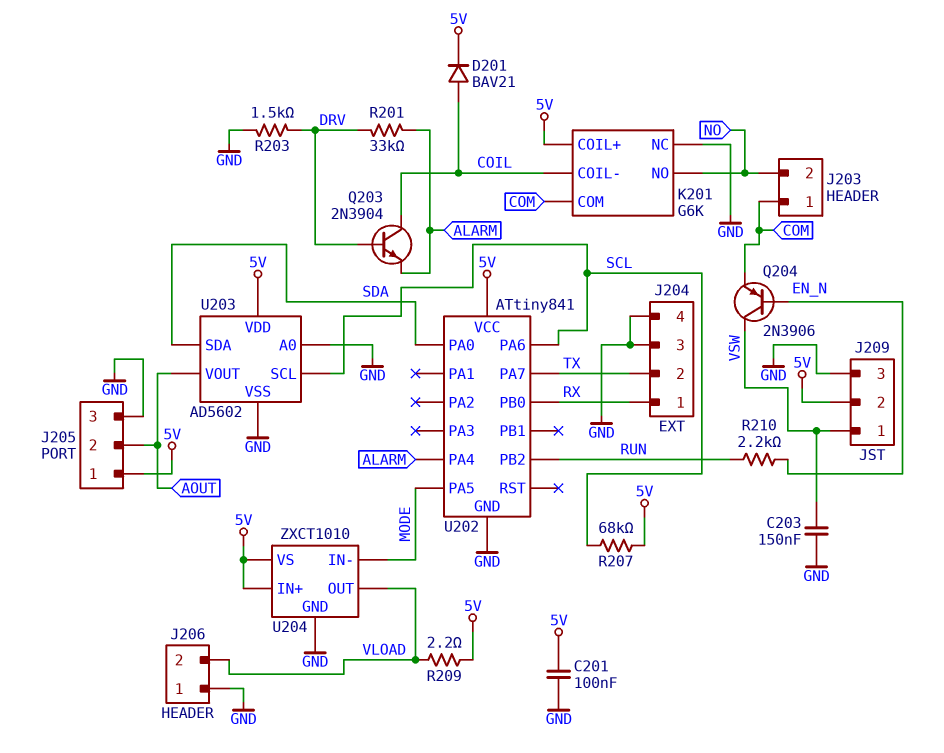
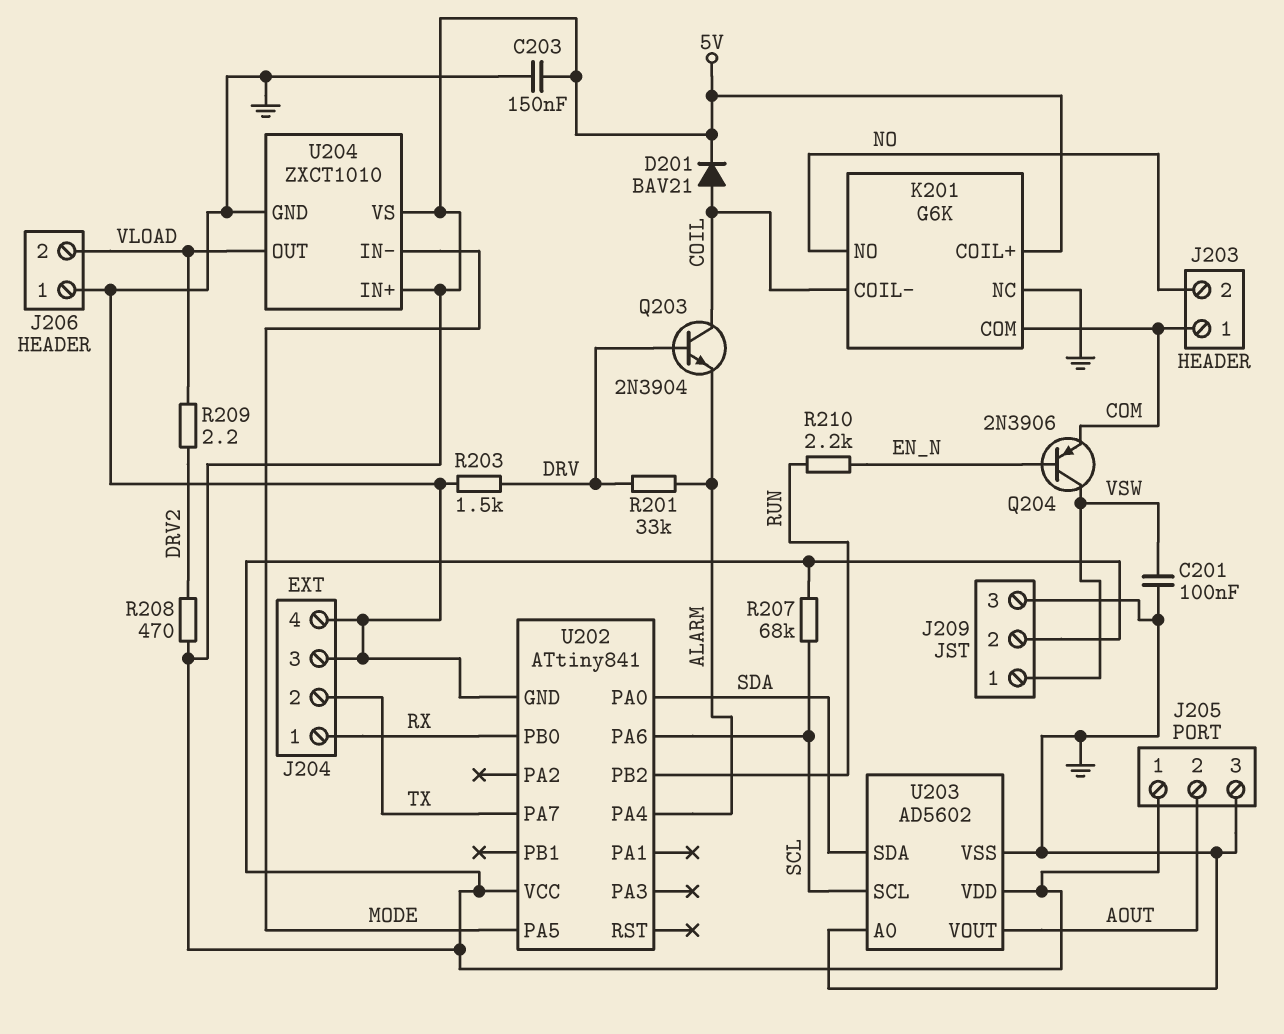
C201: 100nF (5V, GND) -> 100nF (GND, VSW)
C203: 150nF (GND, VSW) -> 150nF (5V, GND)
R208: none -> 470 (5V, DRV2)
R209: 2.2 (5V, VLOAD) -> 2.2 (DRV2, VLOAD)

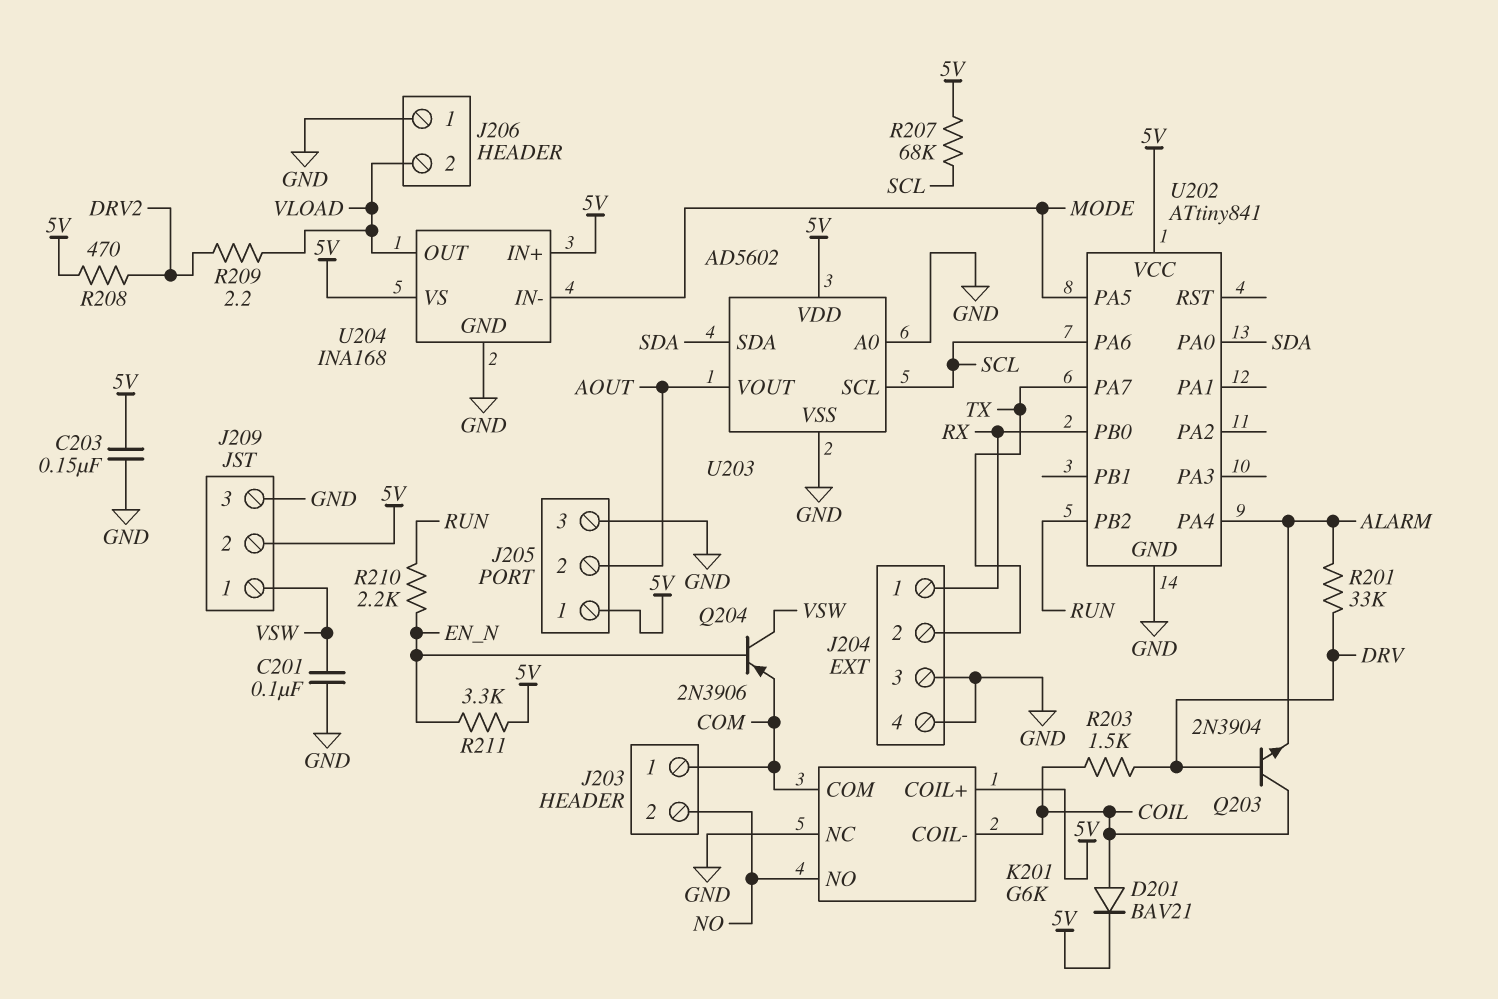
R203: 1.5k (DRV, GND) -> 1.5k (COIL, DRV)
R211: none -> 3.3k (5V, EN_N)
U204: ZXCT1010 -> INA168

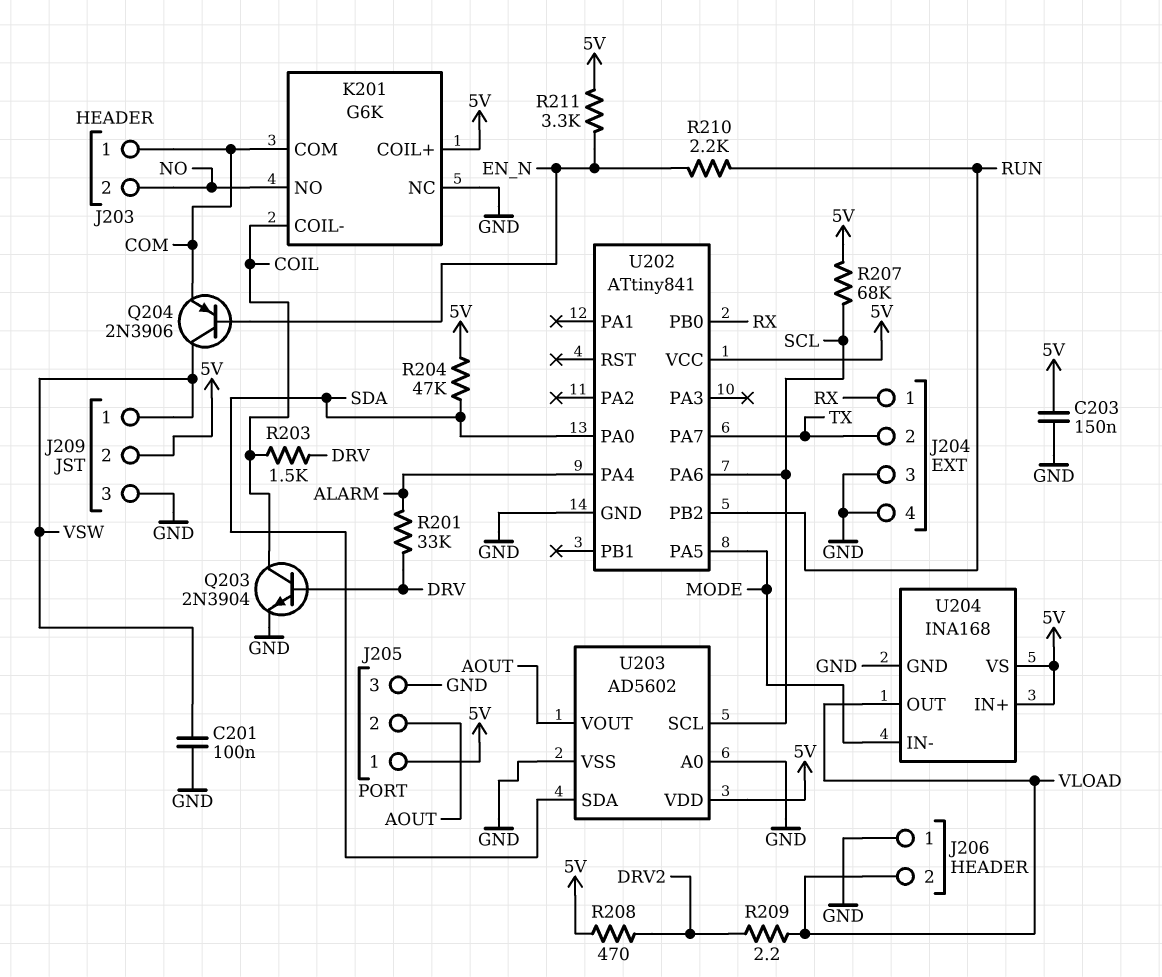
D201: diode BAV21 (A COIL, K 5V) -> none
Q203: NPN 2N3904 (B DRV, C COIL, E ALARM) -> NPN 2N3904 (B DRV, C COIL, E GND)
R204: none -> 47k (5V, SDA)

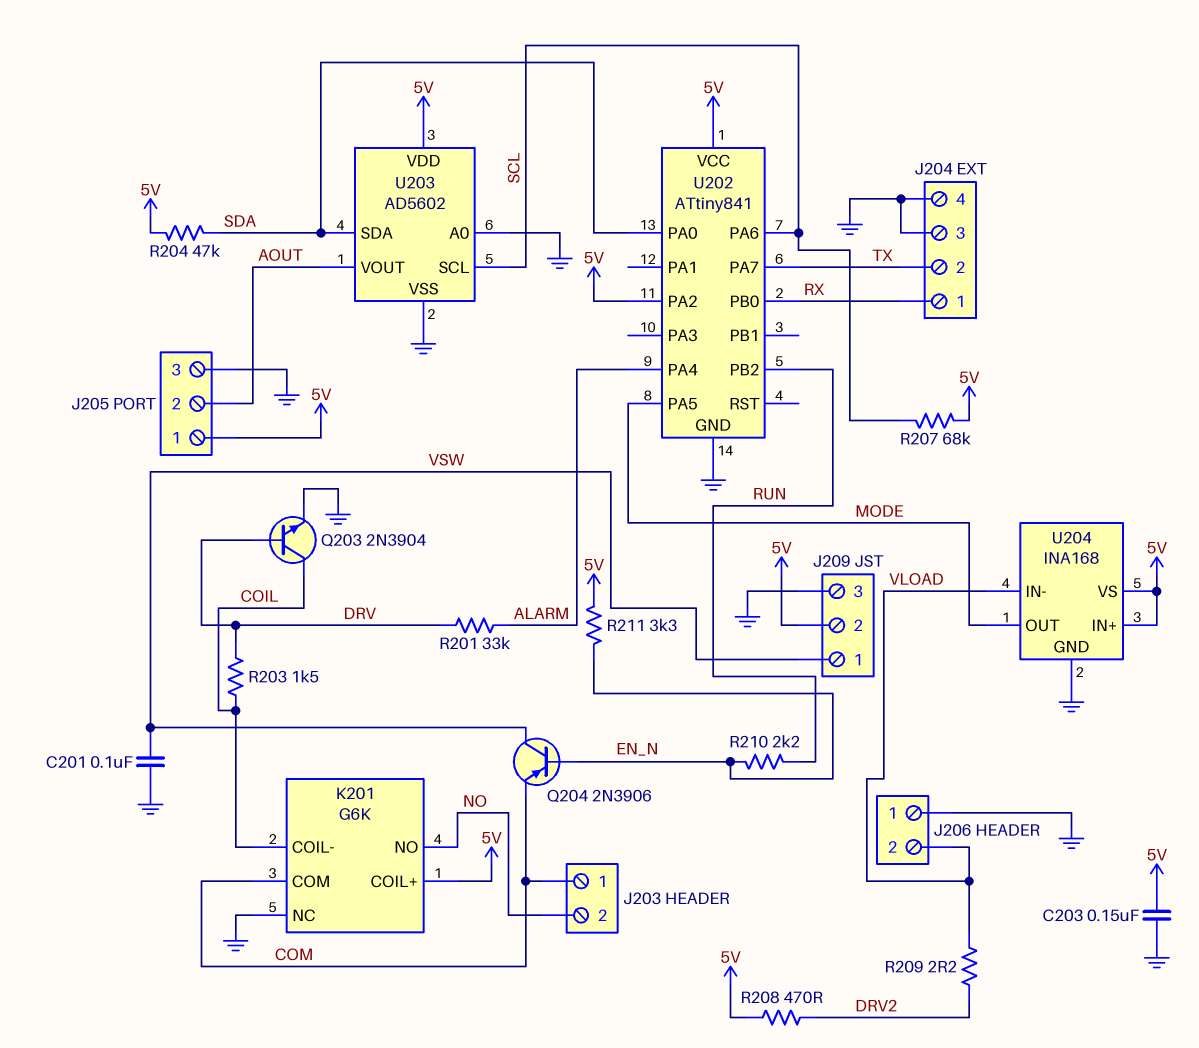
U202 pin PA2: none -> 5V
U204 pin IN-: MODE -> VLOAD
U204 pin OUT: VLOAD -> MODE

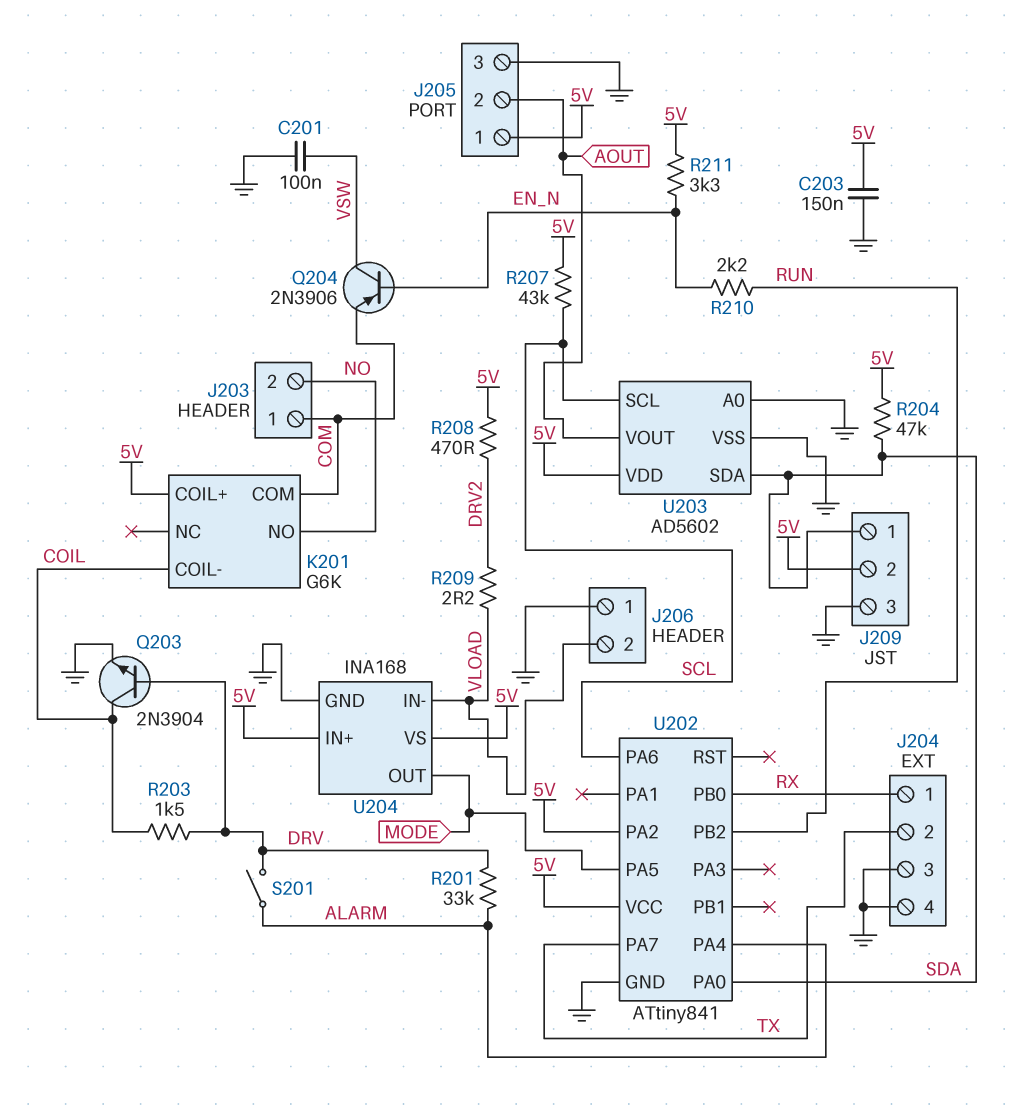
J209 pin 1: VSW -> SDA
K201 pin NC: GND -> none
R207: 68k (5V, SCL) -> 43k (5V, SCL)
S201: none -> switch (ALARM, DRV)

